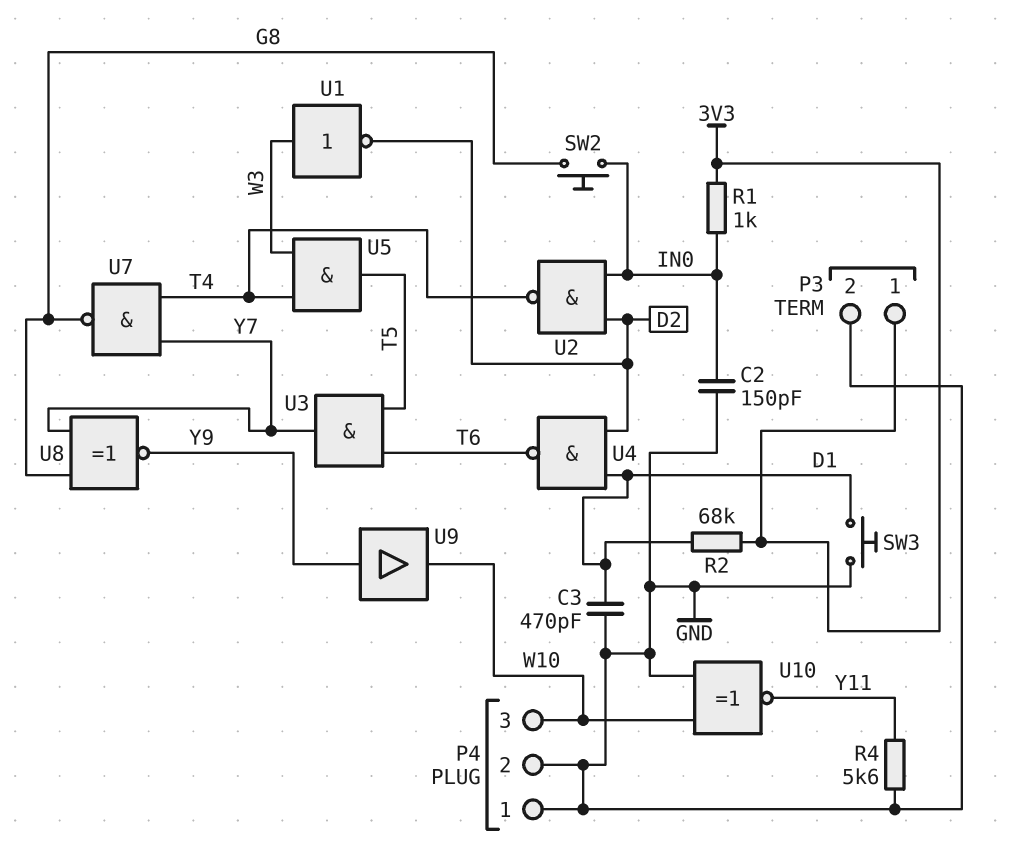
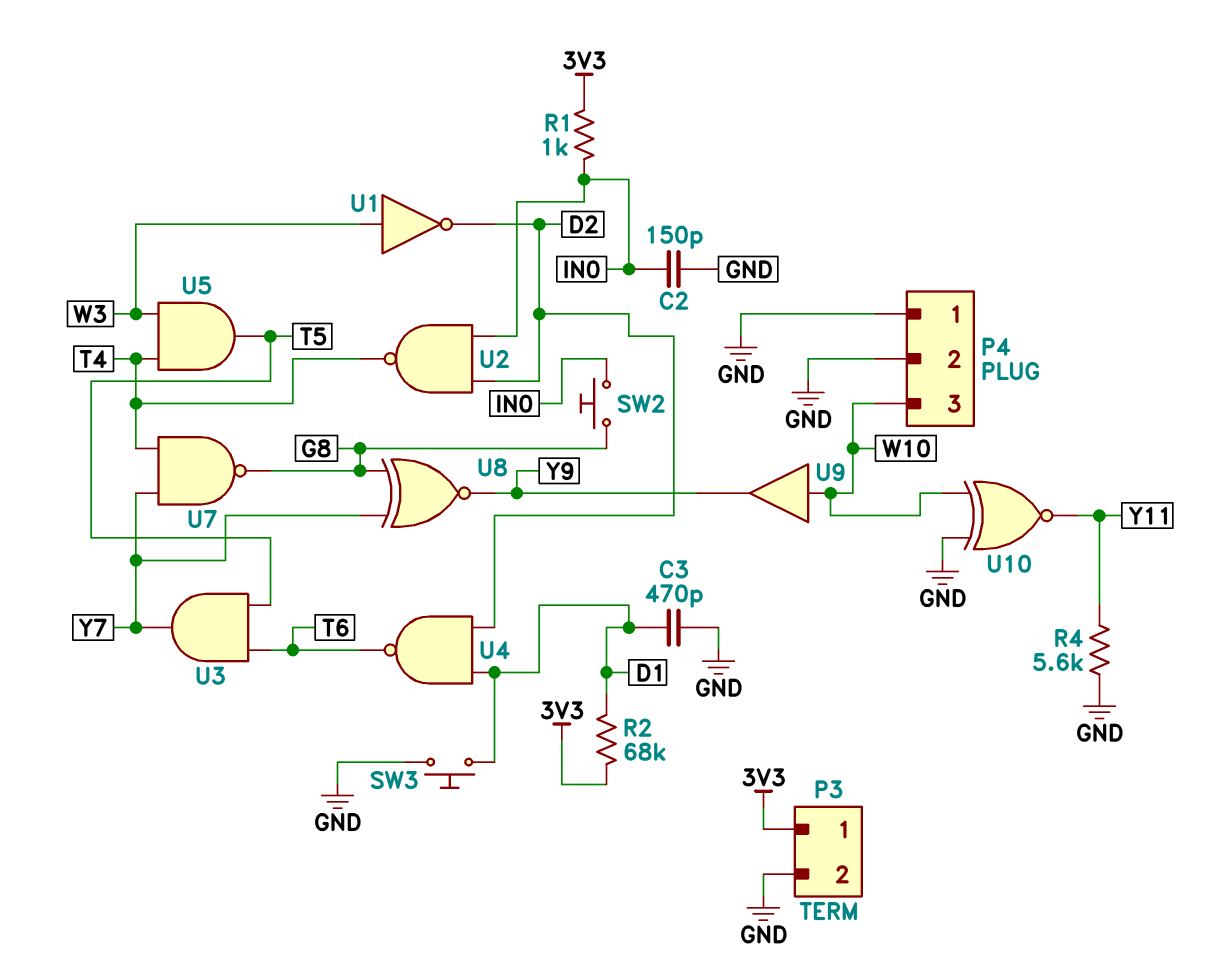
U9: buffer (in Y9, out W10) -> buffer (in W10, out Y9)

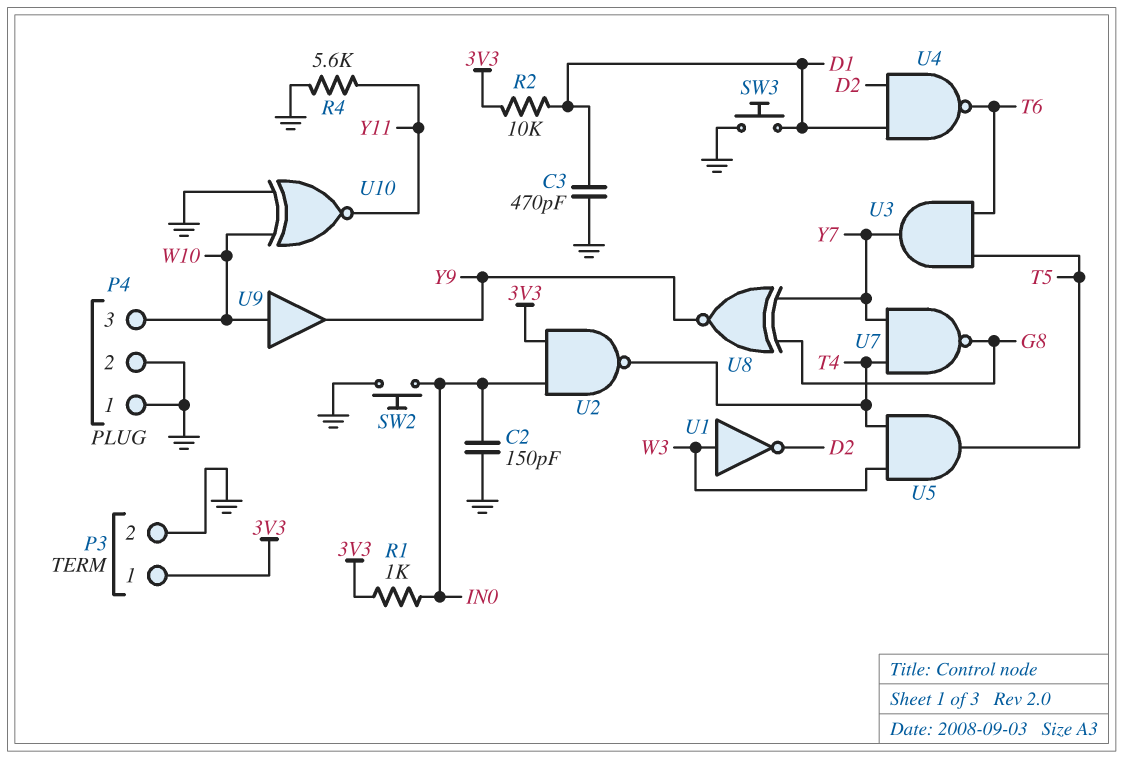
R2: 68k (3V3, D1) -> 10k (3V3, D1)
SW2: button (G8, IN0) -> button (GND, IN0)
U2: NAND (in D2, in IN0, out T4) -> NAND (in 3V3, in IN0, out T4)

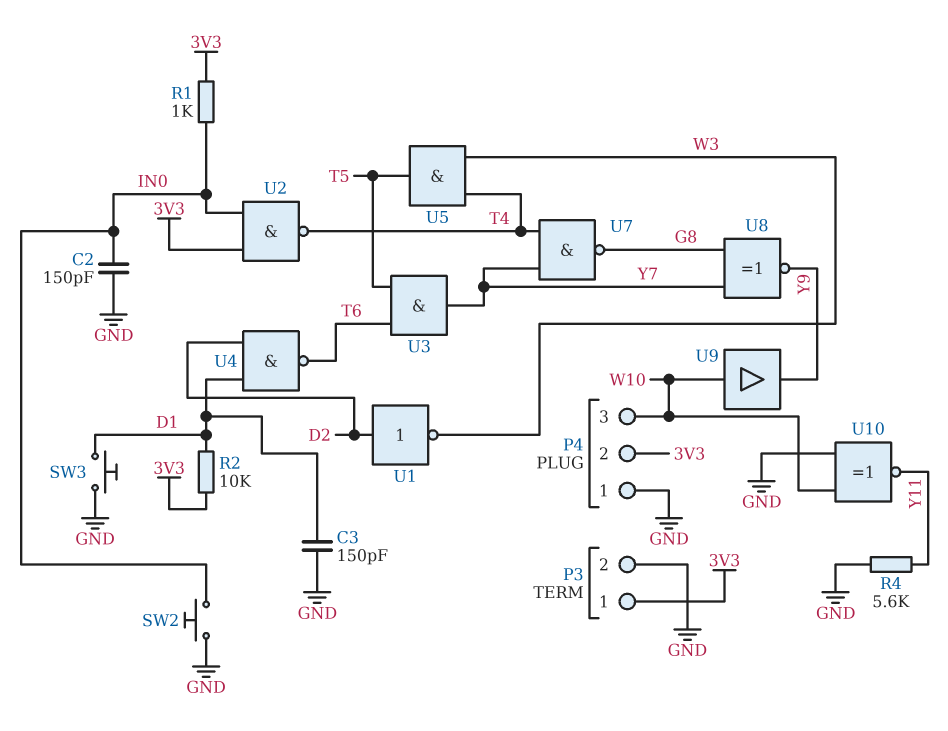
C3: 470pF (D1, GND) -> 150pF (D1, GND)
P4 pin 2: GND -> 3V3
U1: NOT (in W3, out D2) -> NOT (in D2, out W3)

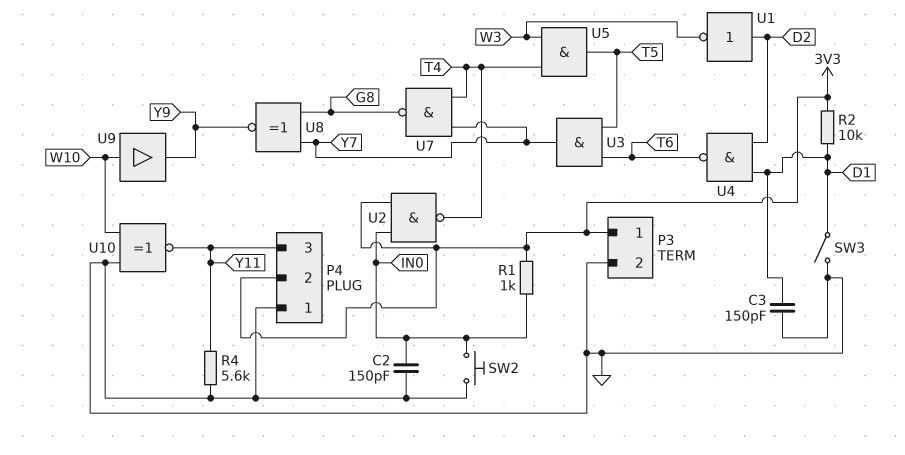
P4 pin 3: W10 -> Y11
SW3: button (D1, GND) -> switch (D1, GND)

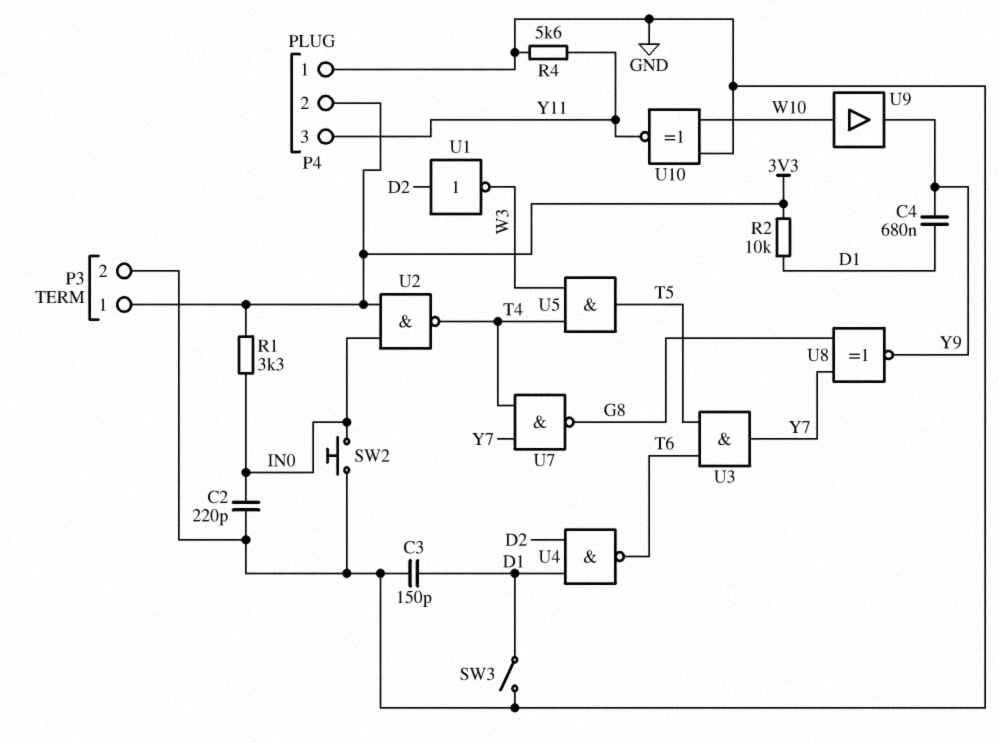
C2: 150pF (GND, IN0) -> 220pF (GND, IN0)
C4: none -> 680nF (D1, Y9)
R1: 1k (3V3, IN0) -> 3.3k (3V3, IN0)

